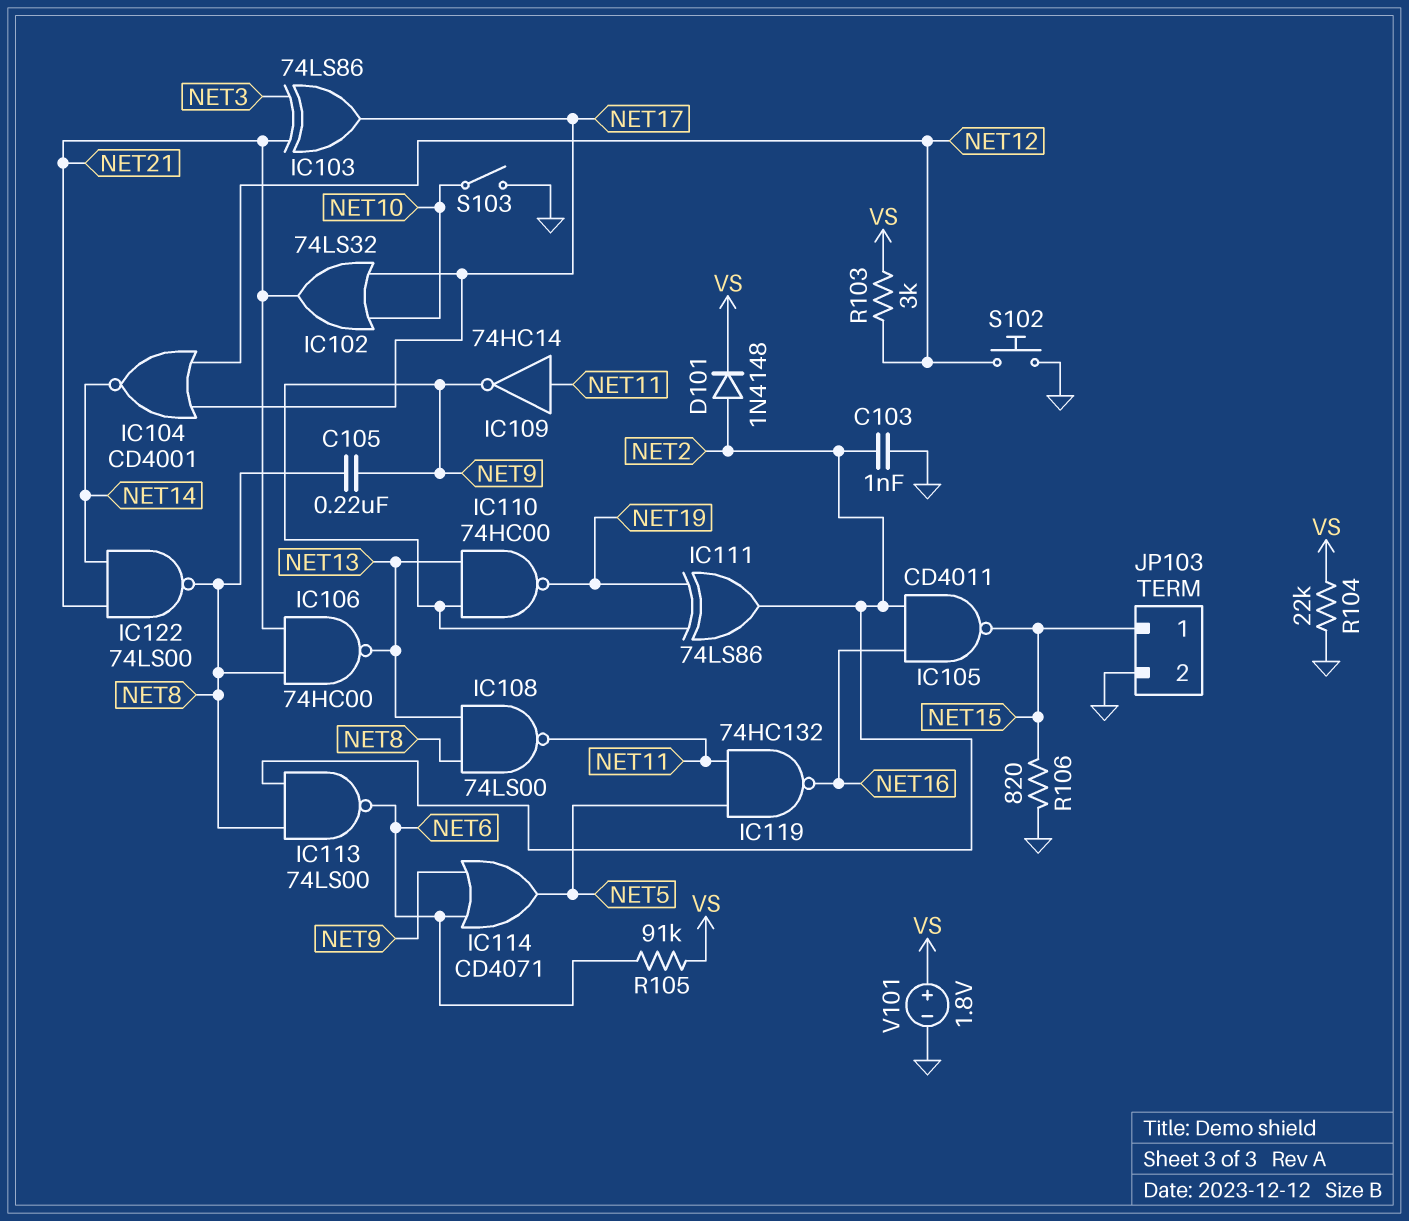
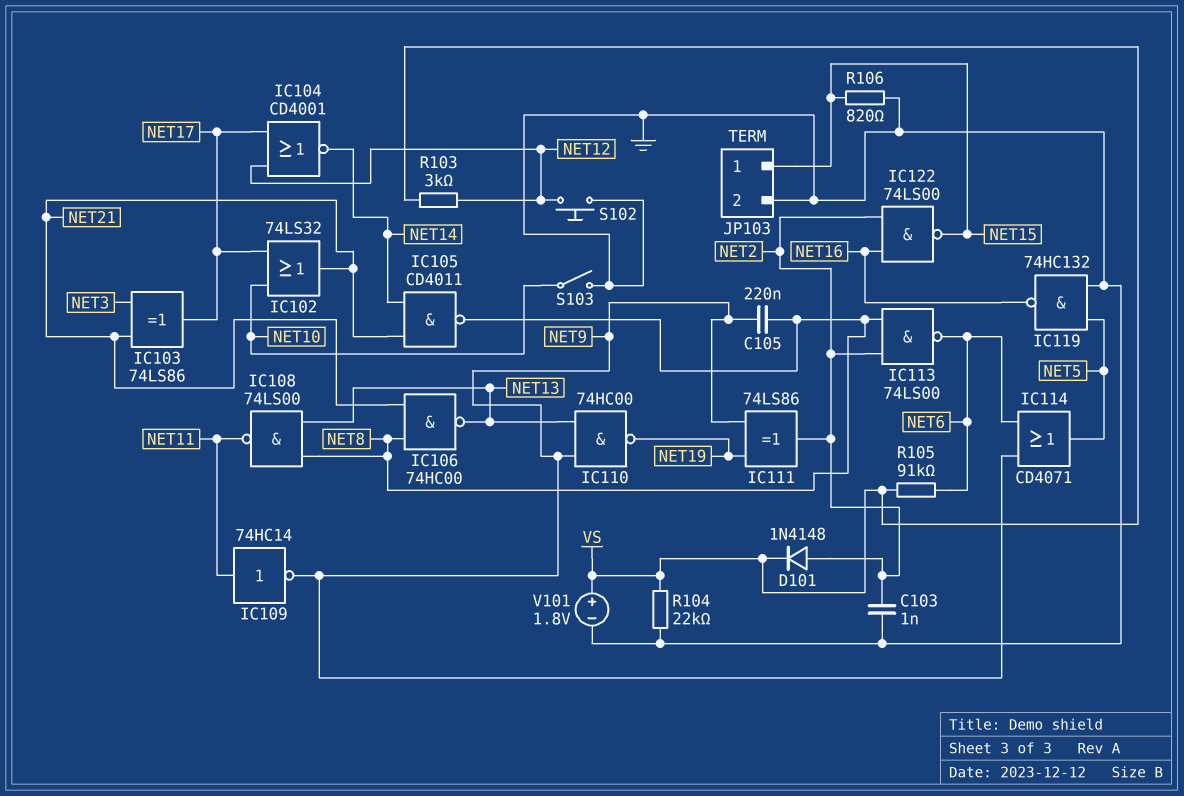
IC105: NAND CD4011 (in NET2, in NET16, out NET15) -> NAND CD4011 (in NET14, in NET21, out NET8)
IC119: NAND 74HC132 (in NET5, in NET11, out NET16) -> NAND 74HC132 (in GND, in NET5, out NET16)
IC122: NAND 74LS00 (in NET14, in NET21, out NET8) -> NAND 74LS00 (in NET2, in NET16, out NET15)

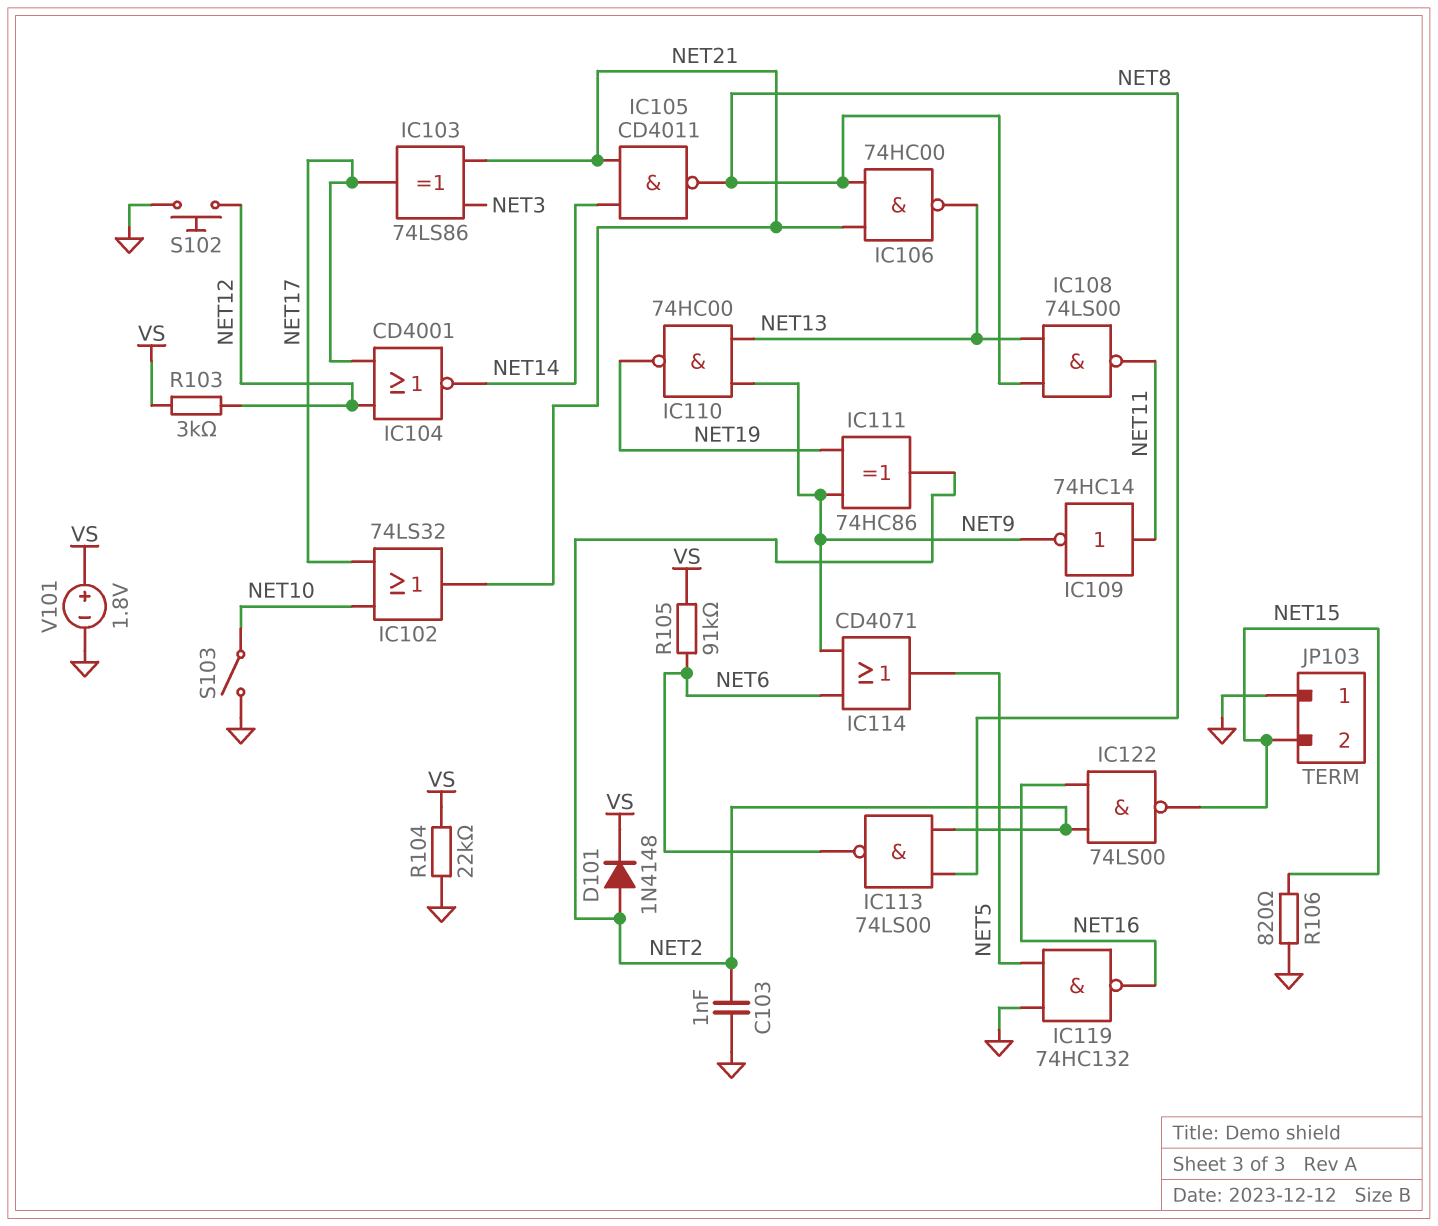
C105: 220nF (NET8, NET9) -> none
IC111: XOR 74LS86 (in NET9, in NET19, out NET2) -> XOR 74HC86 (in NET9, in NET19, out NET2)
JP103 pin 1: NET15 -> GND
JP103 pin 2: GND -> NET15

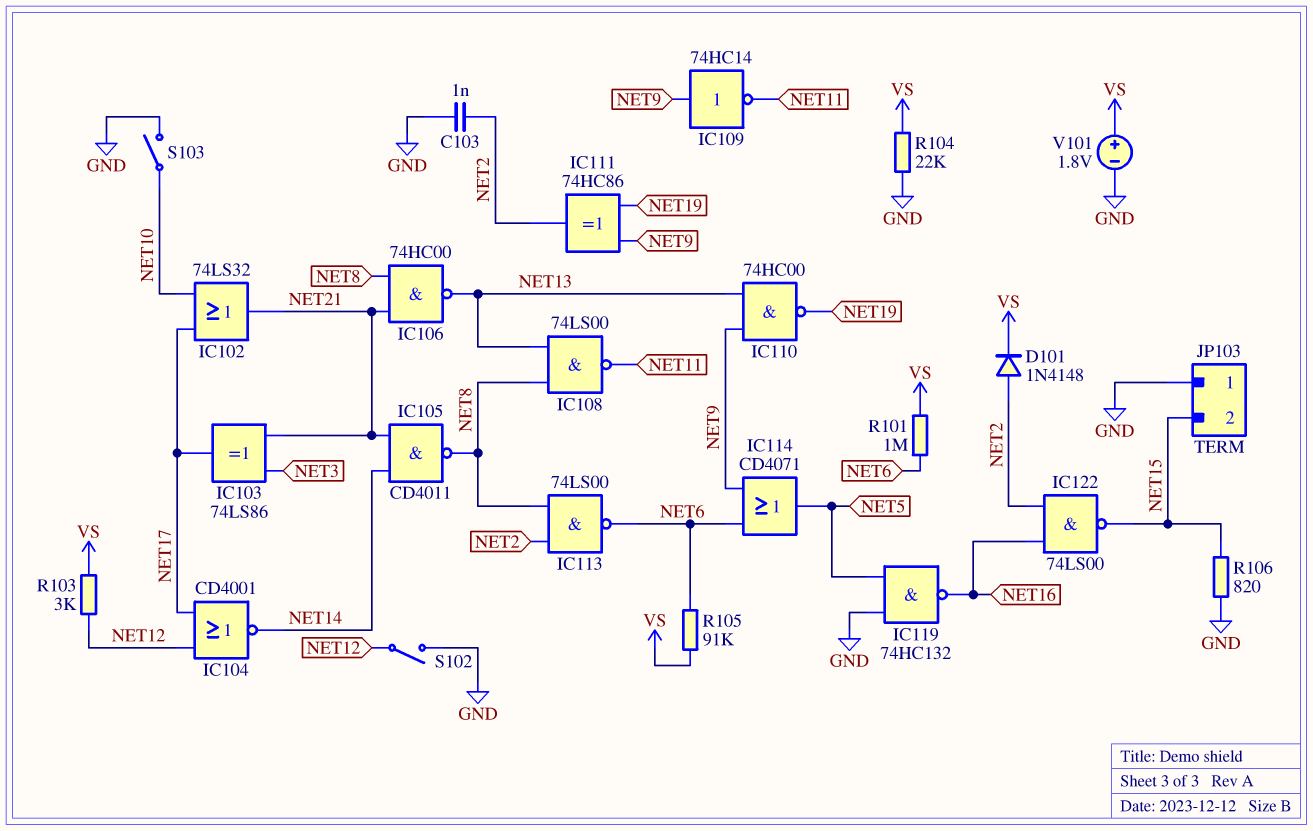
IC109: NOT 74HC14 (in NET11, out NET9) -> NOT 74HC14 (in NET9, out NET11)
R101: none -> 1M (NET6, VS)
S102: button (GND, NET12) -> switch (GND, NET12)

